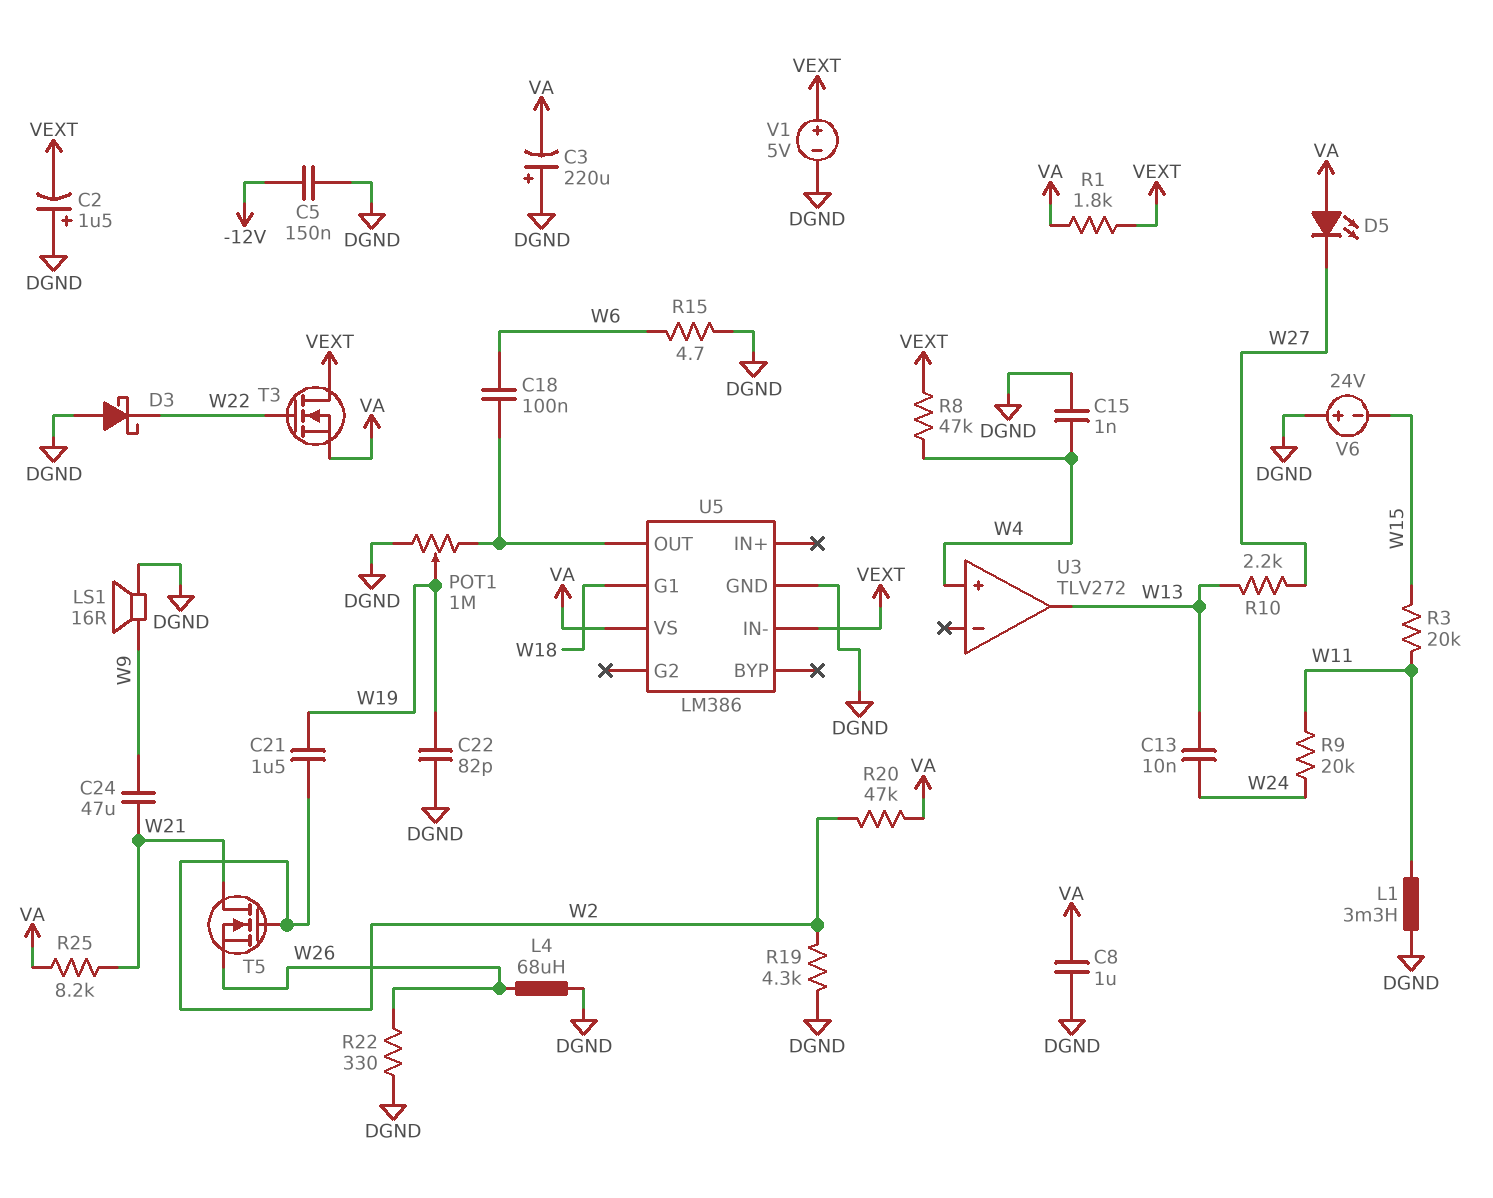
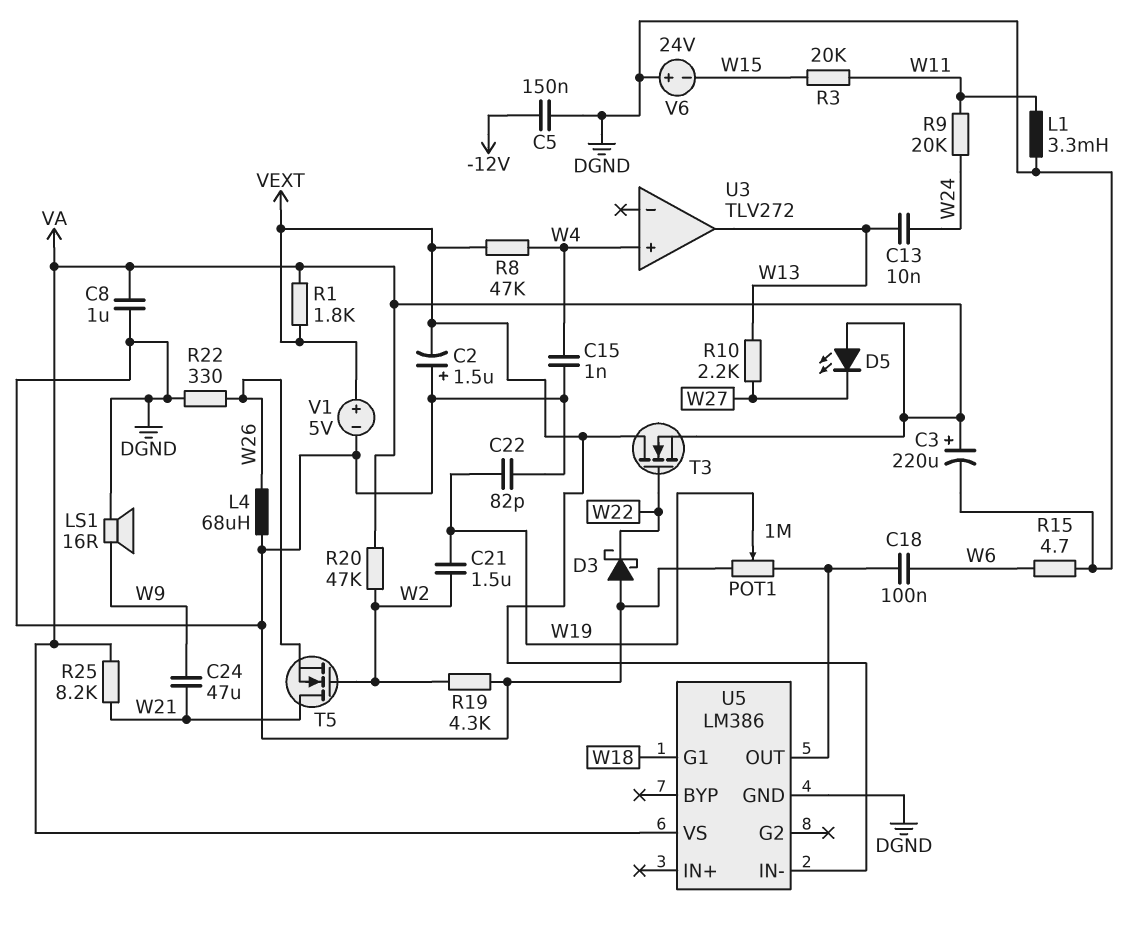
C3: 220uF (plus DGND, minus VA) -> 220uF (plus VA, minus DGND)

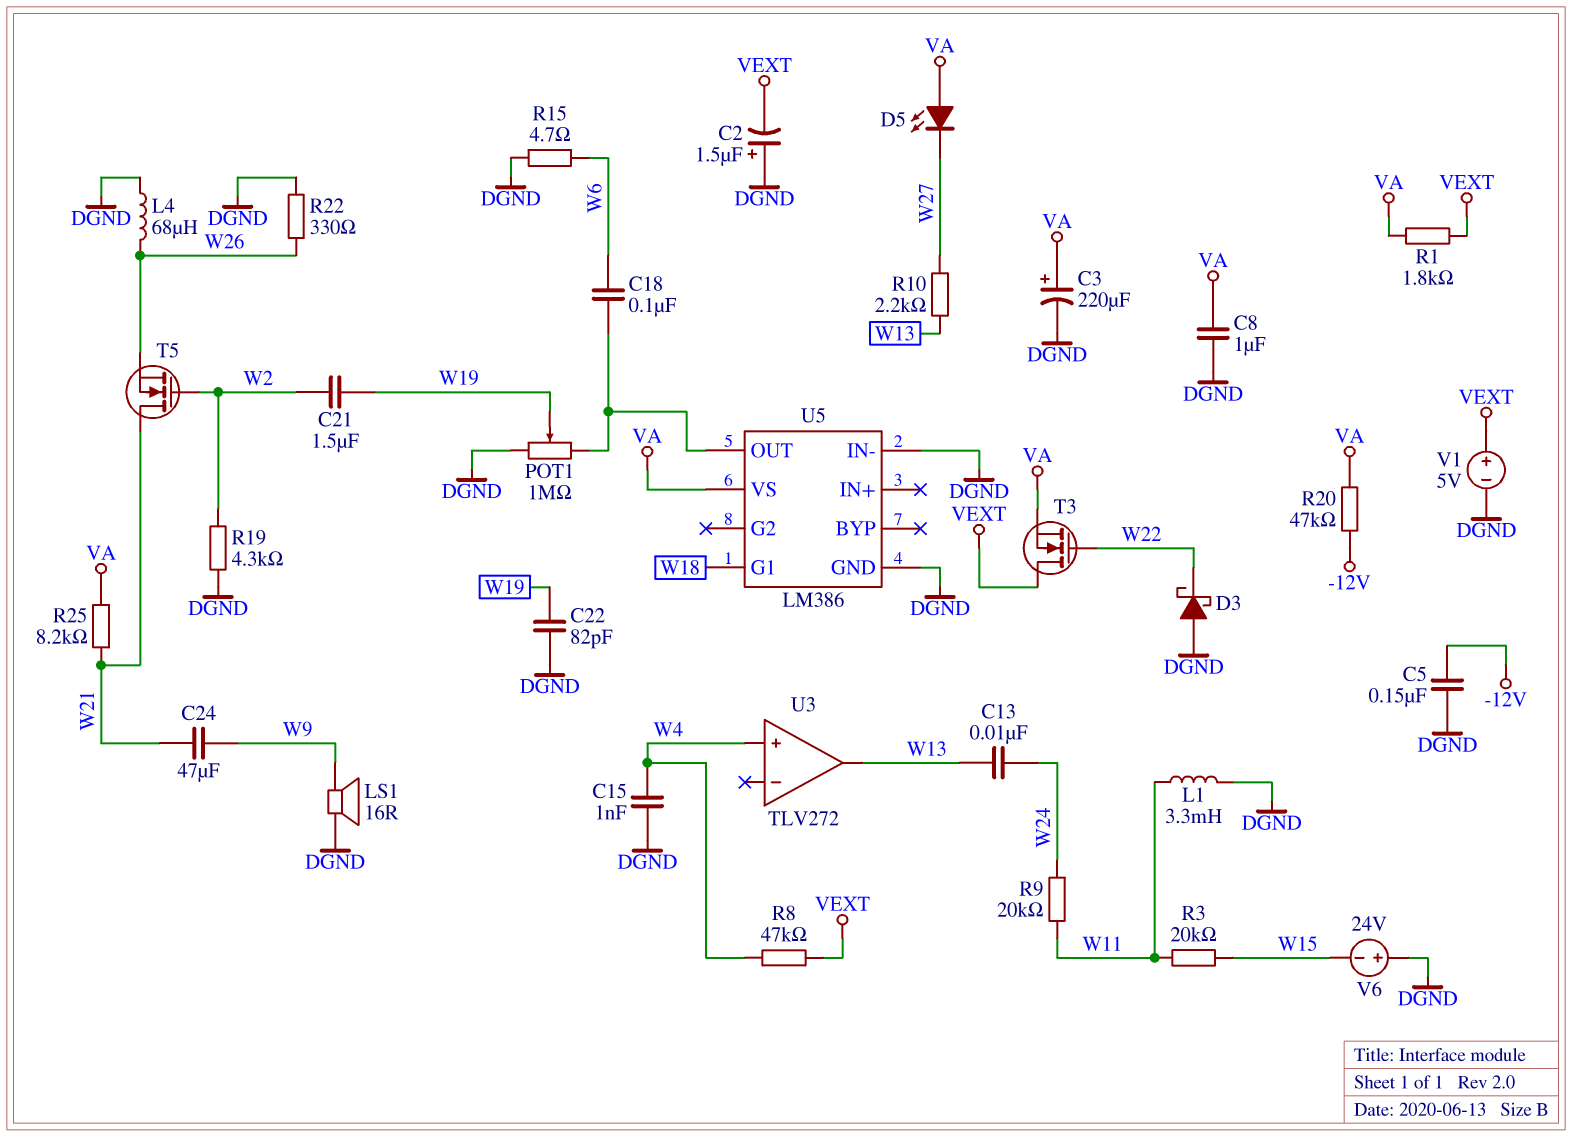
R20: 47k (VA, W2) -> 47k (-12V, VA)
U5 pin IN-: VEXT -> DGND

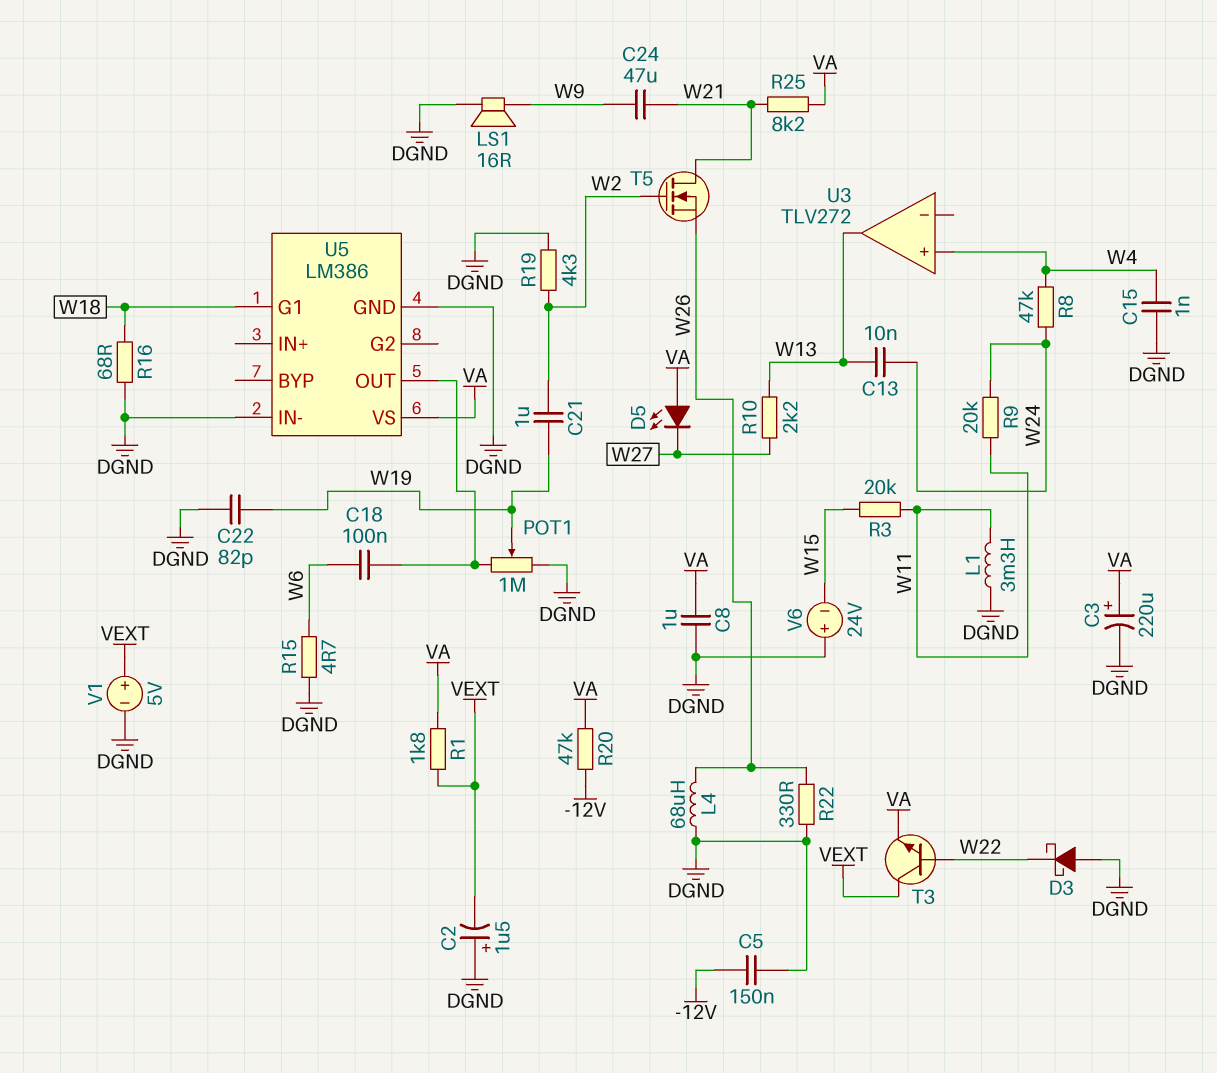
C21: 1.5uF (W2, W19) -> 1uF (W2, W19)
R8: 47k (VEXT, W4) -> 47k (W4, W24)
R16: none -> 68 (DGND, W18)
T3: NMOS (G W22, D VEXT, S VA) -> NPN (B W22, C VEXT, E VA)

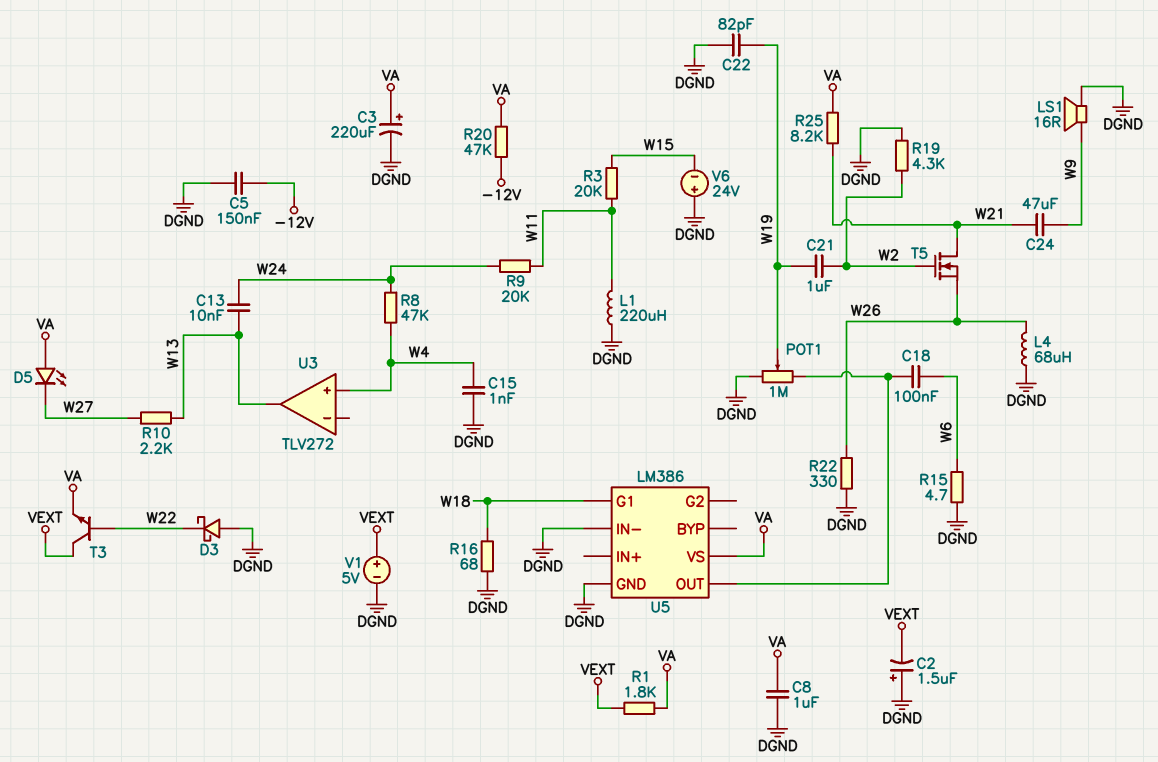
L1: 3.3mH (DGND, W11) -> 220uH (DGND, W11)

